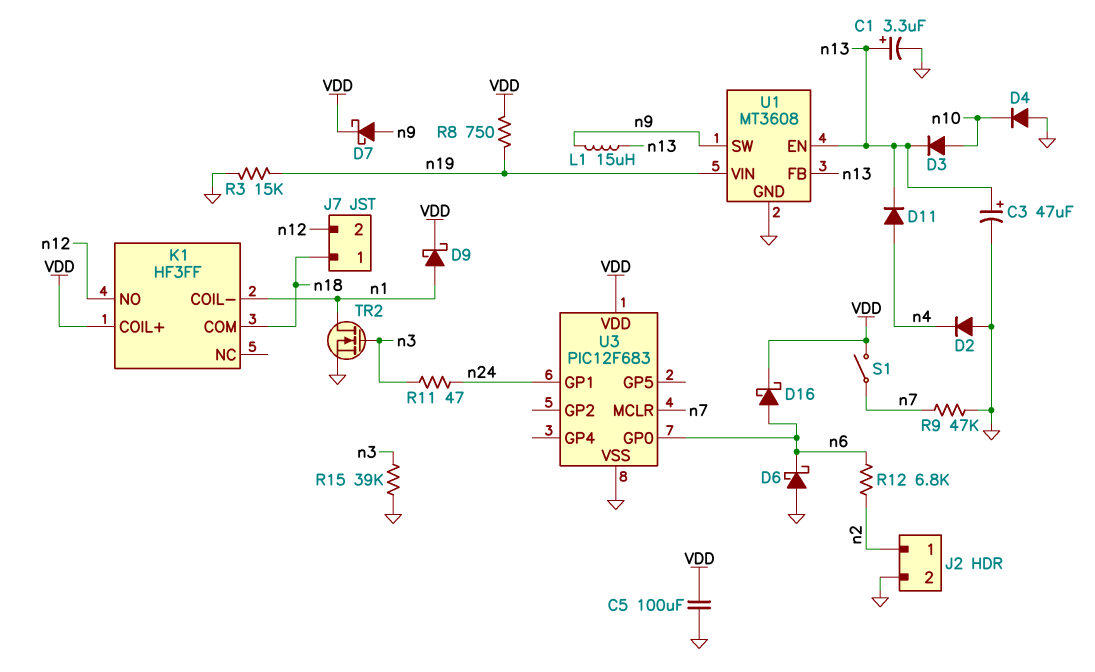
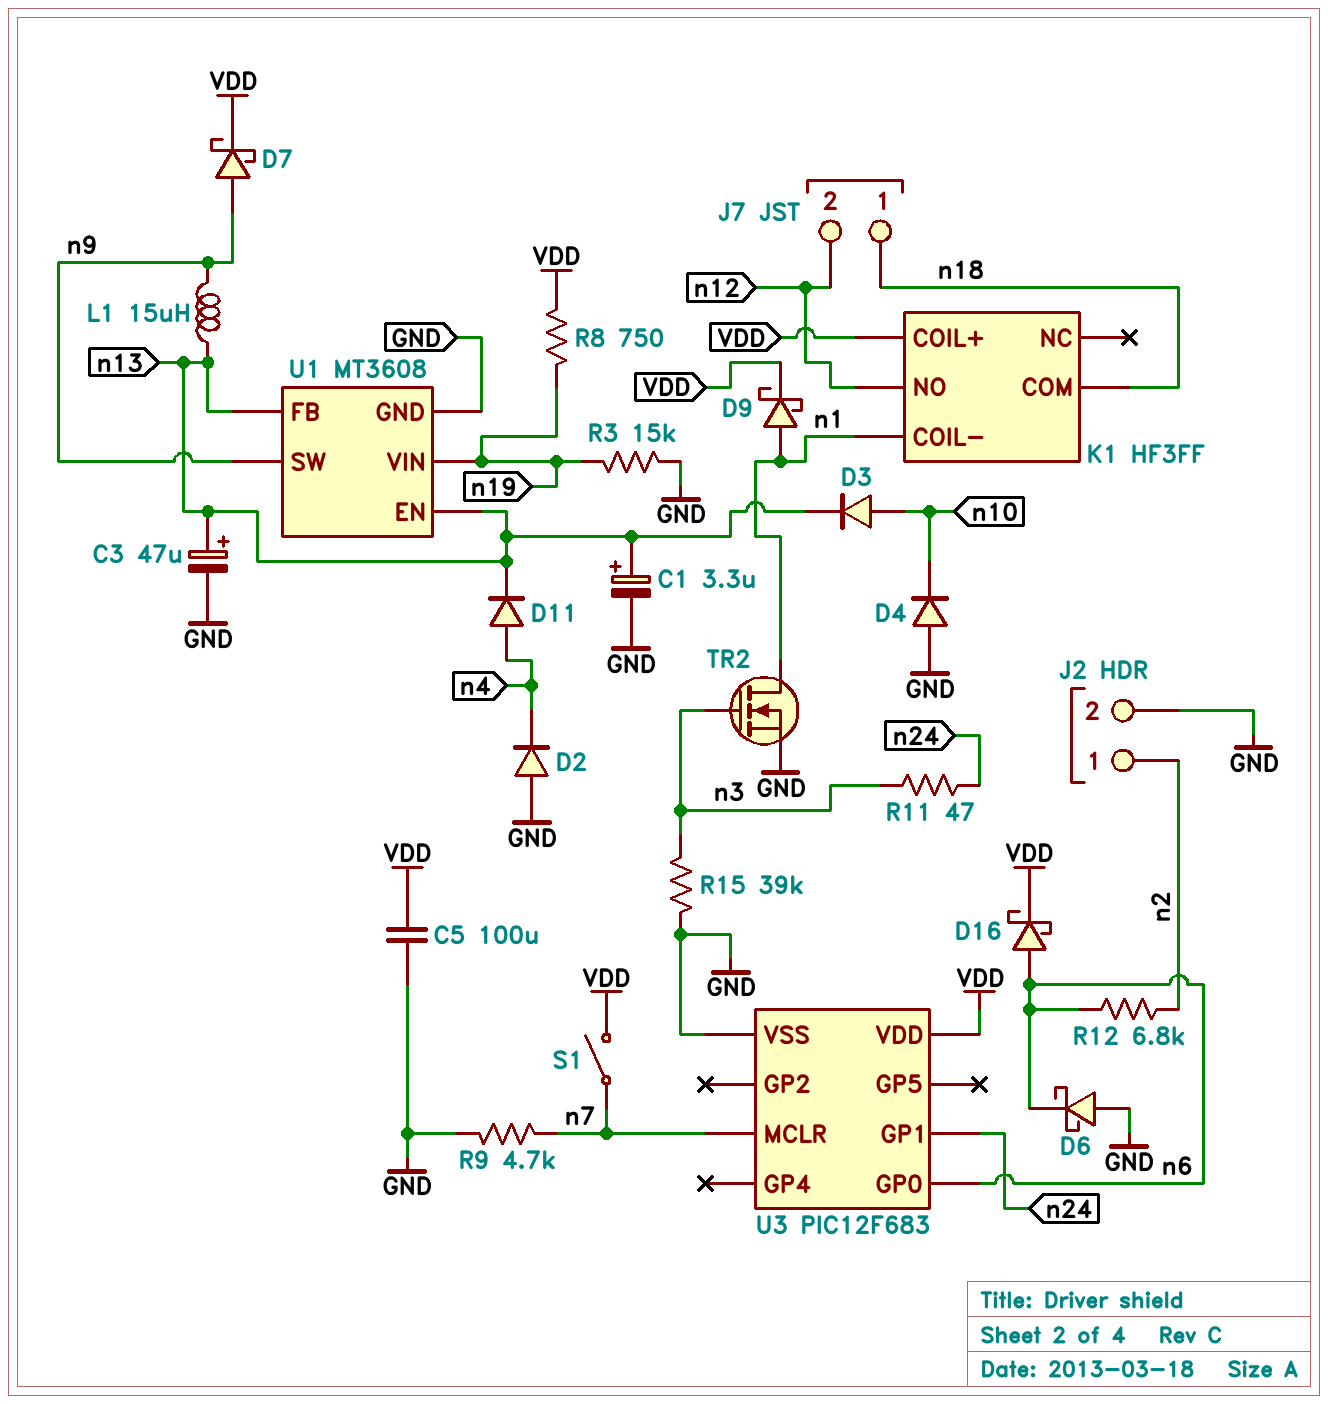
R9: 47k (GND, n7) -> 4.7k (GND, n7)

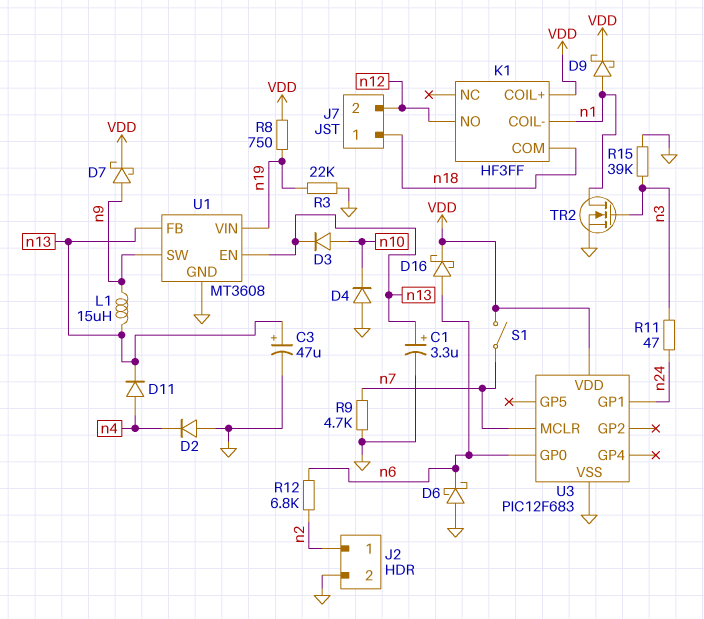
C5: 100uF (GND, VDD) -> none
R3: 15k (GND, n19) -> 22k (GND, n19)

